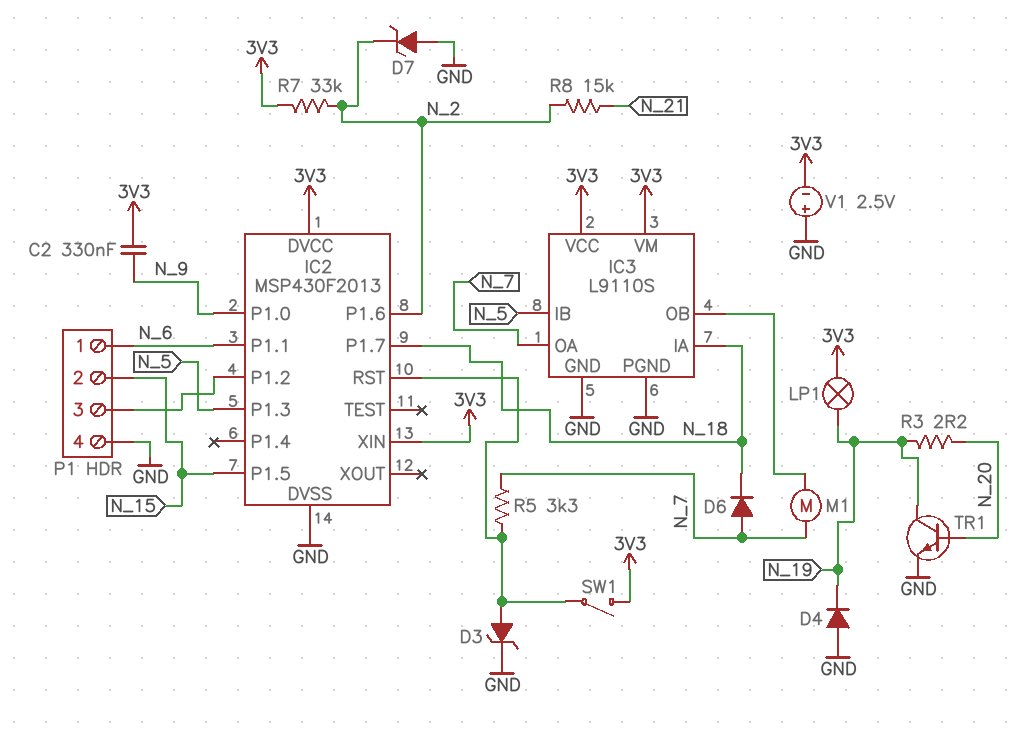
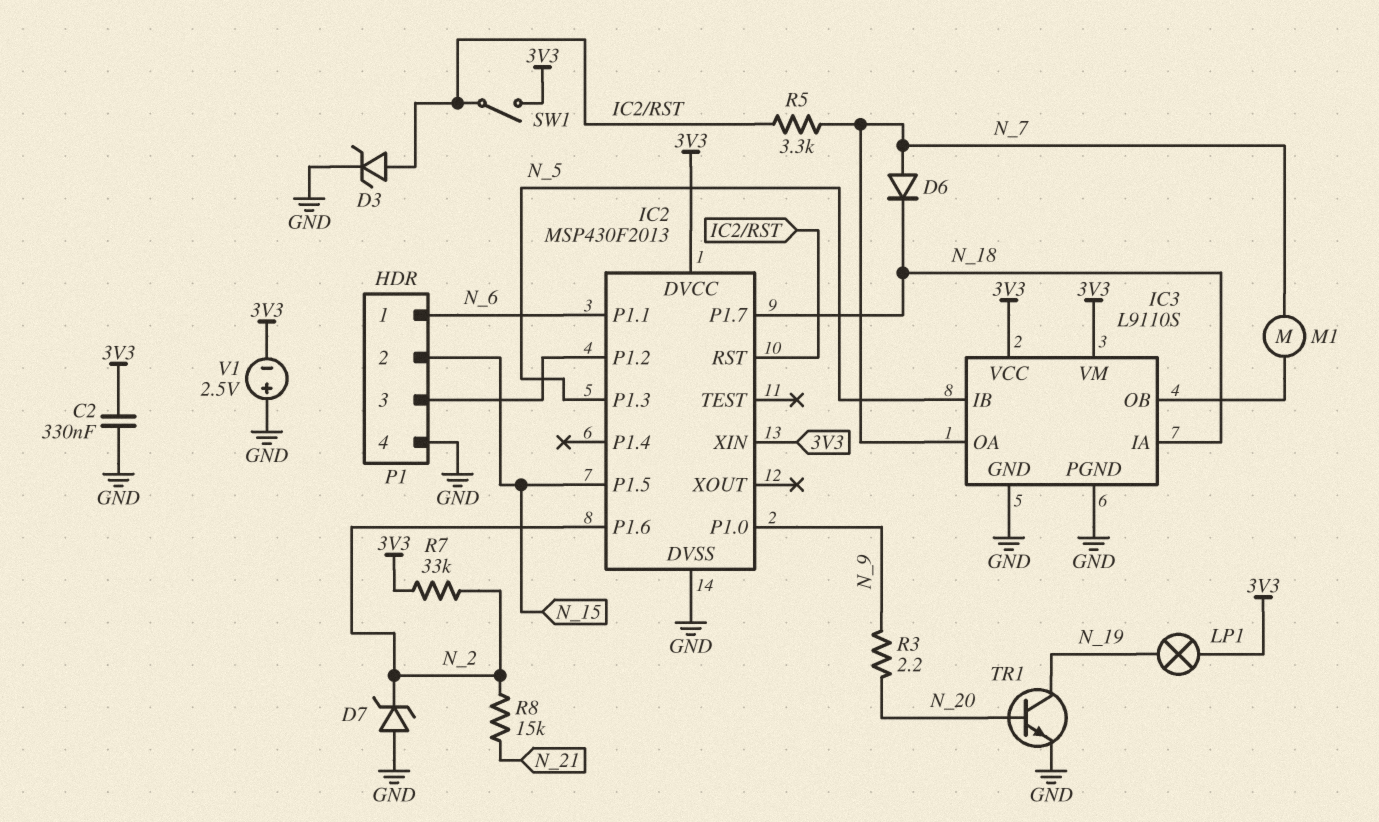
C2: 330nF (3V3, N_9) -> 330nF (3V3, GND)
D4: diode (A GND, K N_19) -> none
R3: 2.2 (N_19, N_20) -> 2.2 (N_9, N_20)

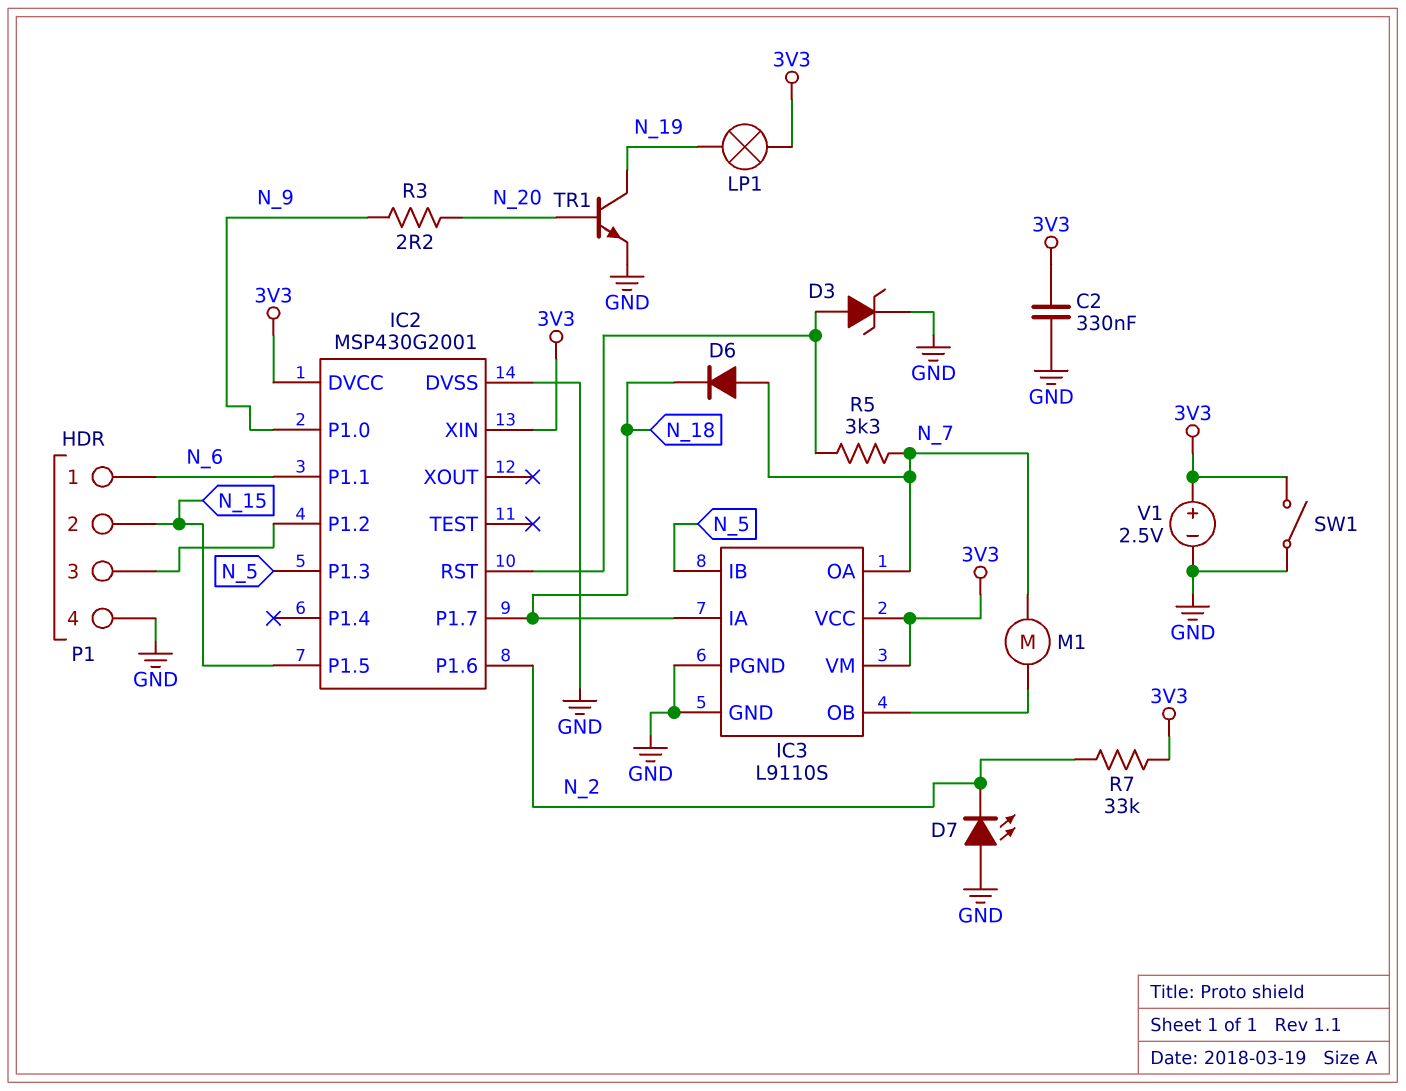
D7: zener (A GND, K N_2) -> LED (A GND, K N_2)
IC2: MSP430F2013 -> MSP430G2001
R8: 15k (N_2, N_21) -> none
SW1: switch (3V3, IC2/RST) -> switch (3V3, GND)
V1: 2.5V (plus GND, minus 3V3) -> 2.5V (plus 3V3, minus GND)

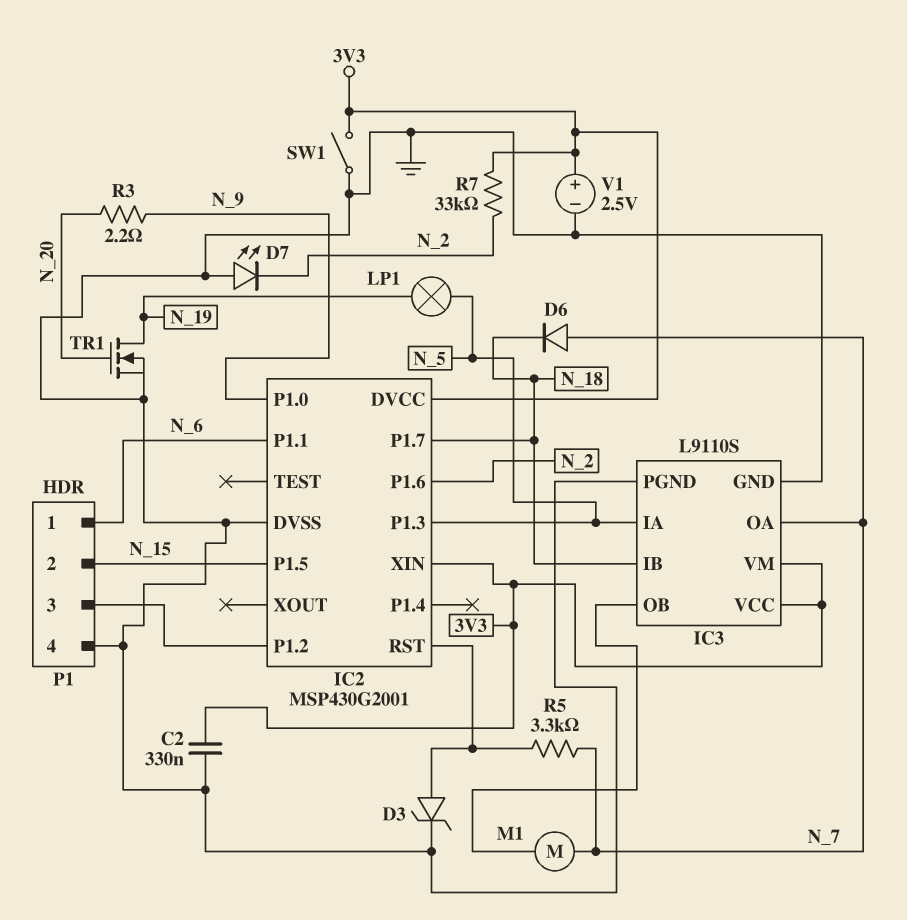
IC3 pin IA: N_18 -> N_5
IC3 pin IB: N_5 -> N_18
LP1: lamp (3V3, N_19) -> lamp (N_5, N_19)
TR1: NPN (B N_20, C N_19, E GND) -> NMOS (G N_20, D N_19, S GND)

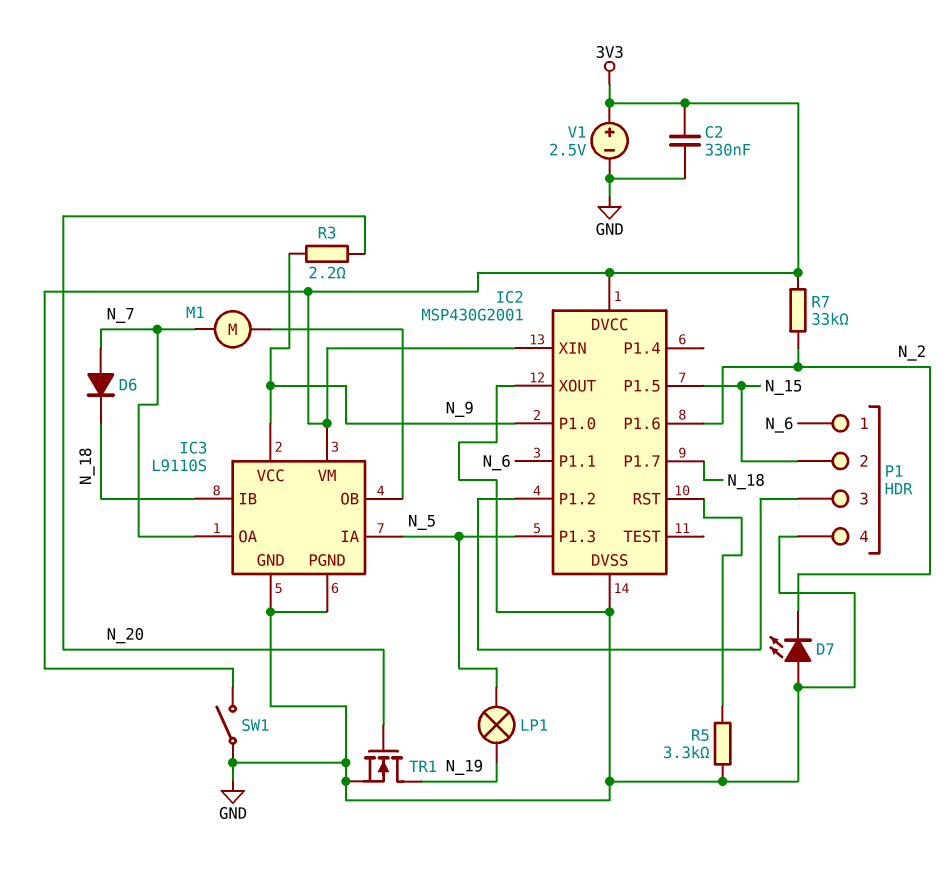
D3: zener (A IC2/RST, K GND) -> none
IC2 pin XOUT: none -> GND
IC3 pin VCC: 3V3 -> N_9
R5: 3.3k (IC2/RST, N_7) -> 3.3k (GND, IC2/RST)

